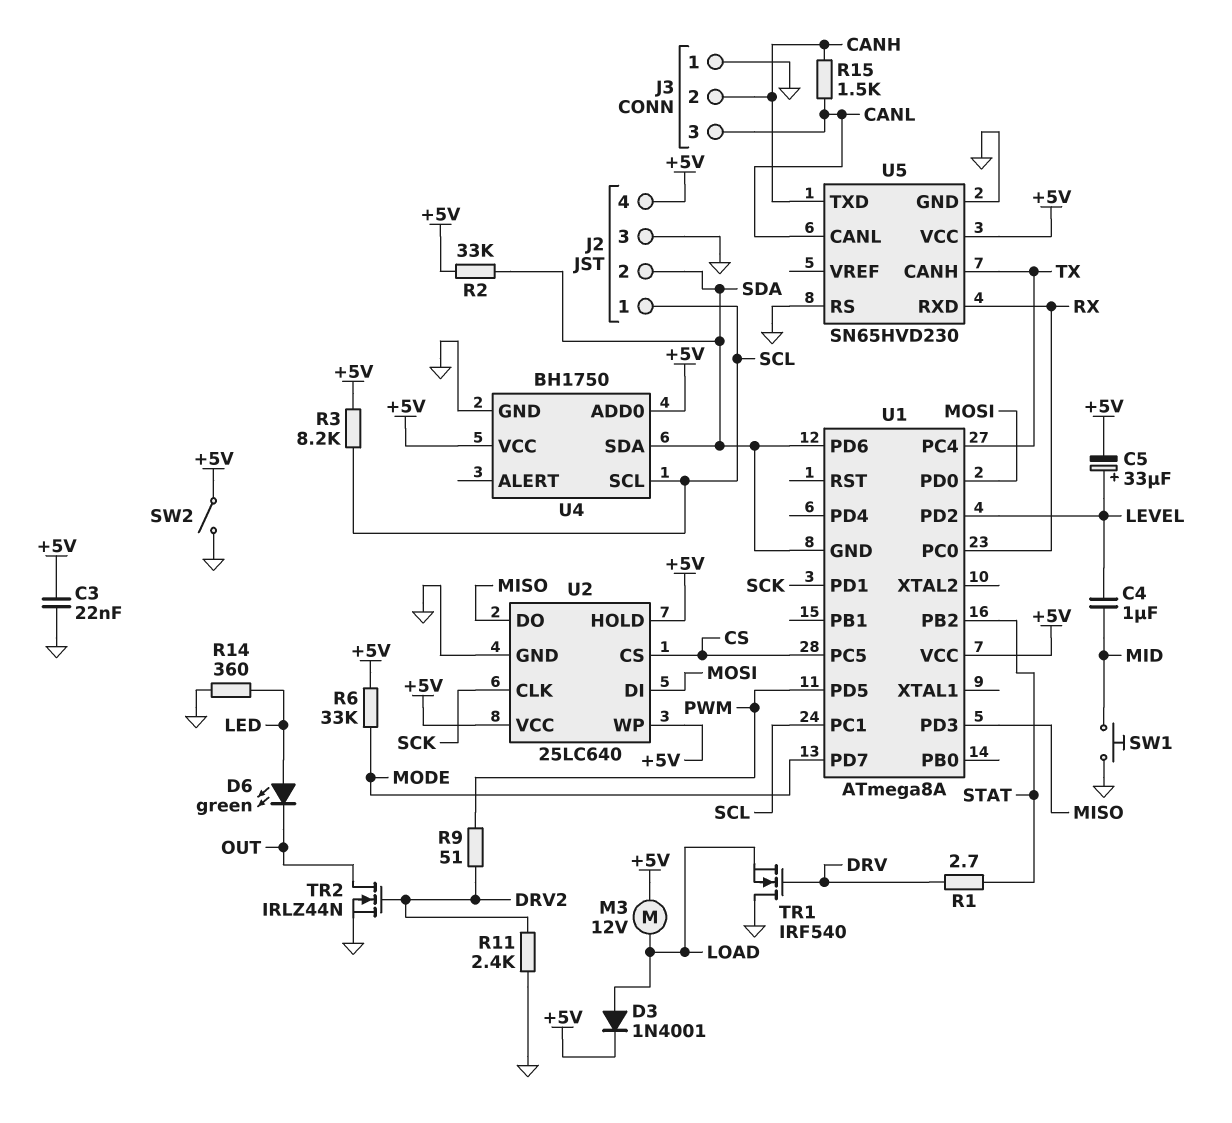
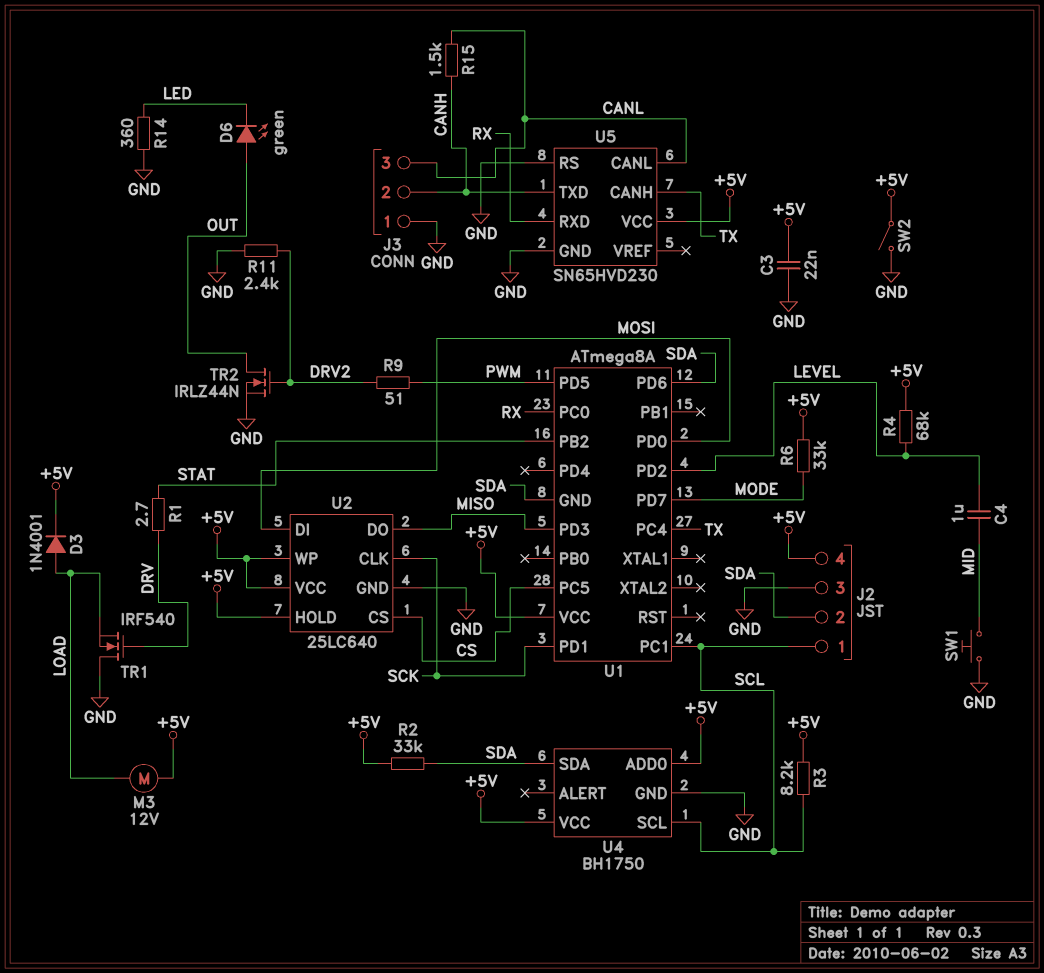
C5: 33uF (plus LEVEL, minus +5V) -> none
D6: LED green (A LED, K OUT) -> LED green (A OUT, K LED)
R4: none -> 68k (+5V, LEVEL)

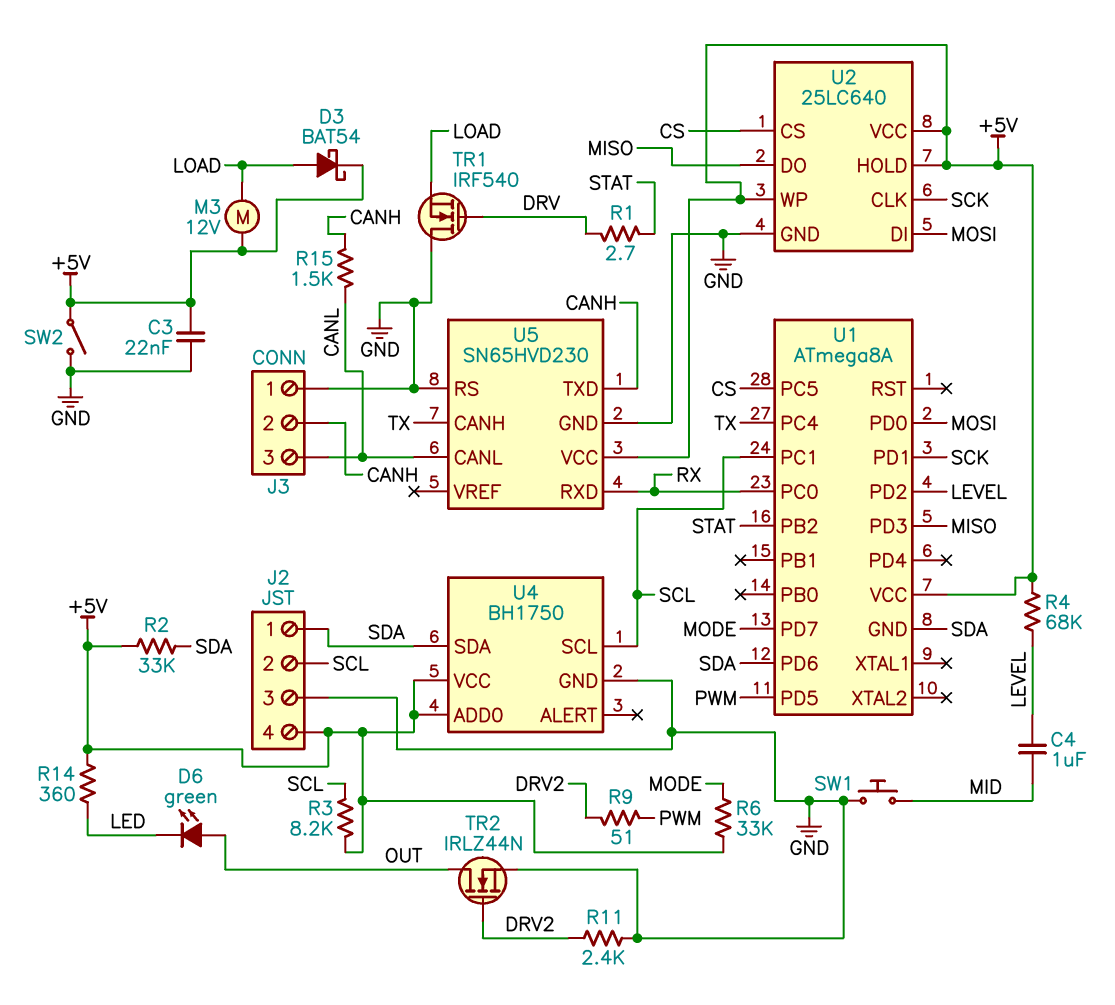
D3: diode 1N4001 (A LOAD, K +5V) -> schottky BAT54 (A LOAD, K +5V)
J2 pin 1: SCL -> SDA
J2 pin 2: SDA -> SCL
R14: 360 (GND, LED) -> 360 (+5V, LED)

